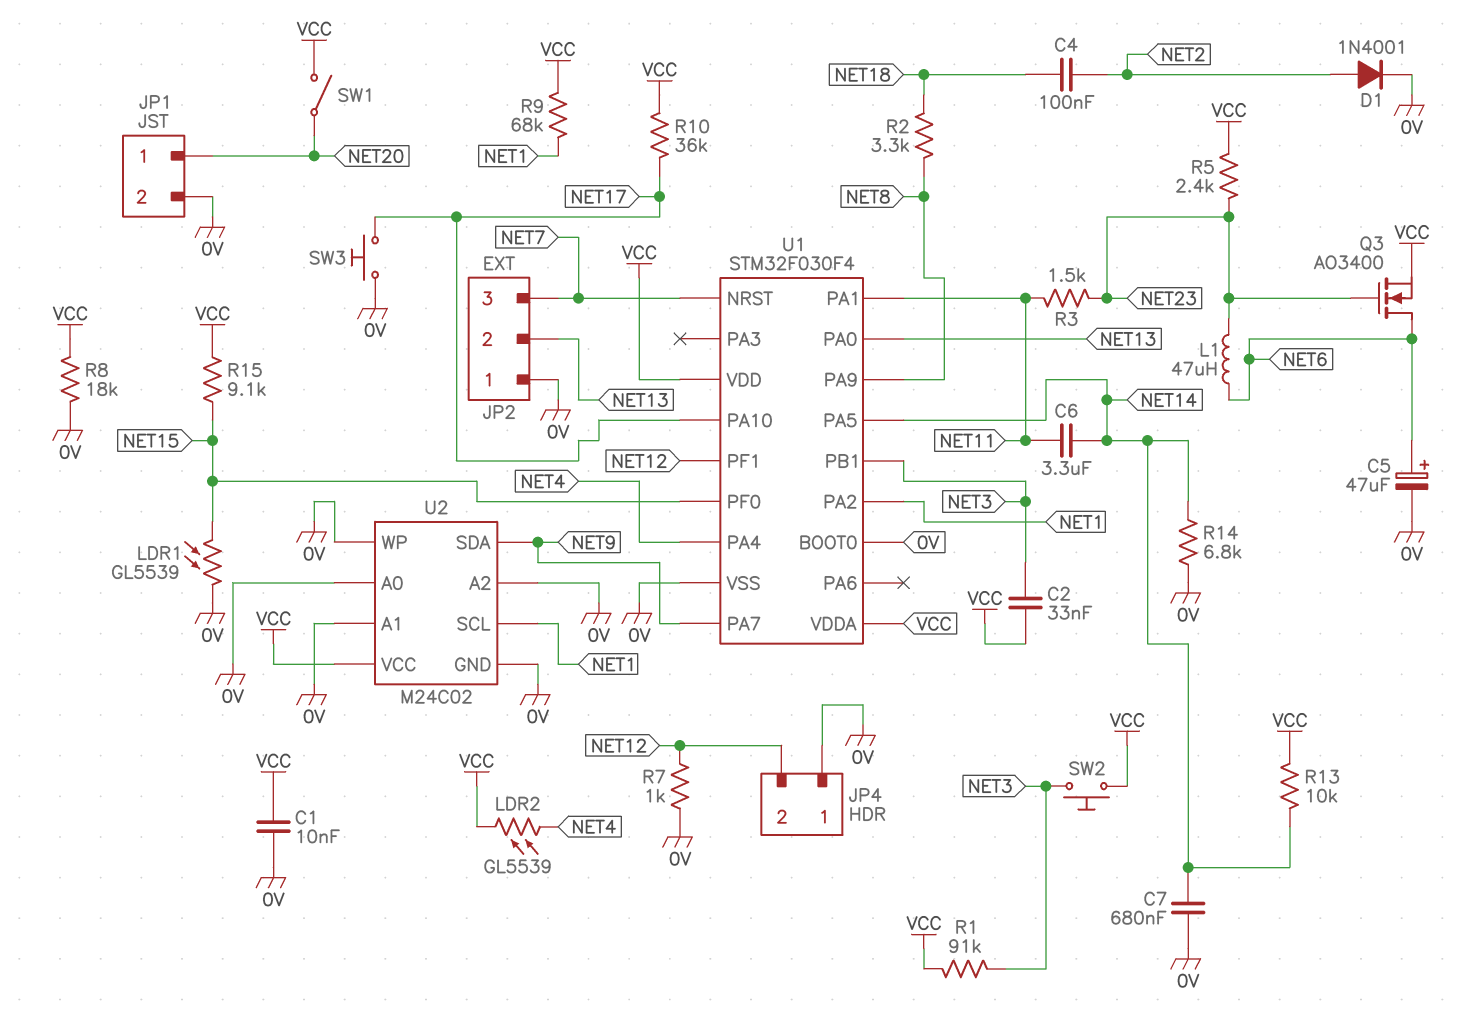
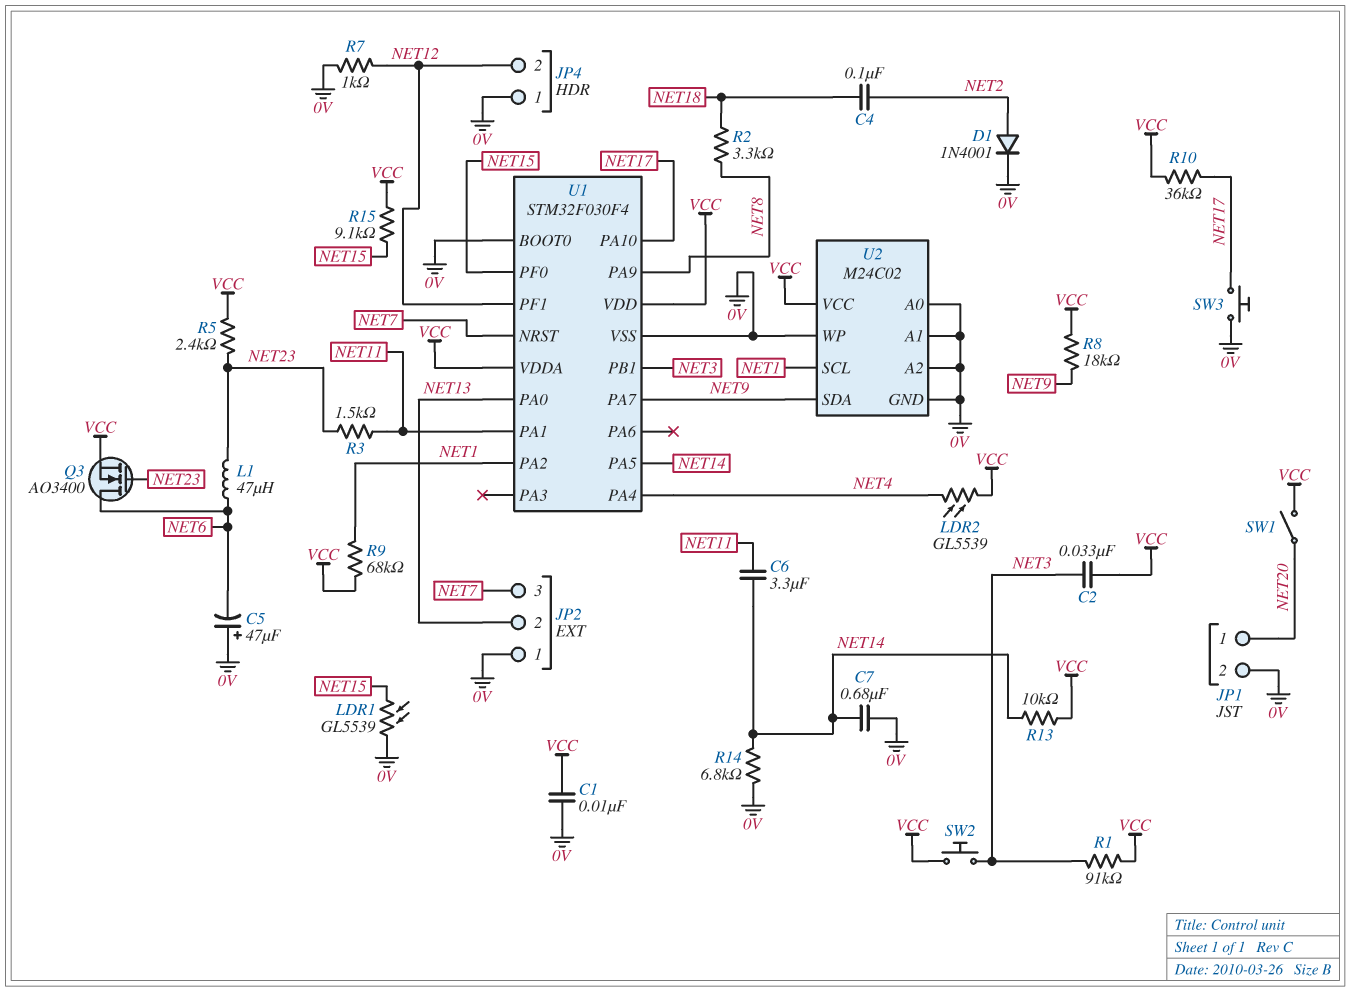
C5: 47uF (plus NET6, minus 0V) -> 47uF (plus 0V, minus NET6)
R8: 18k (0V, VCC) -> 18k (NET9, VCC)

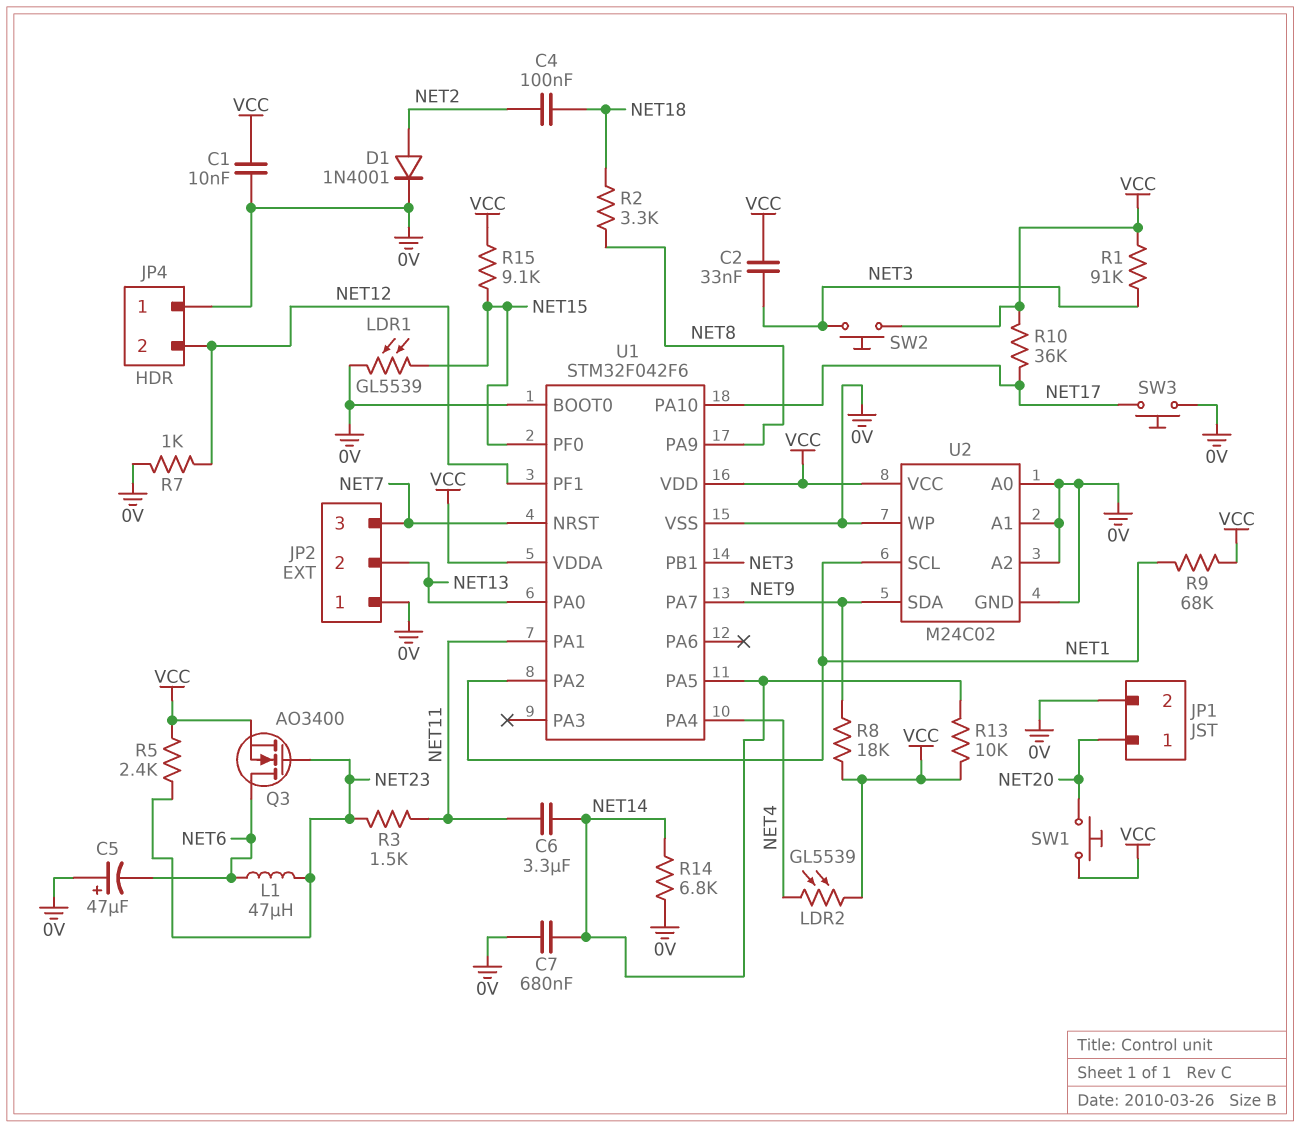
SW1: switch (NET20, VCC) -> button (NET20, VCC)
U1: STM32F030F4 -> STM32F042F6

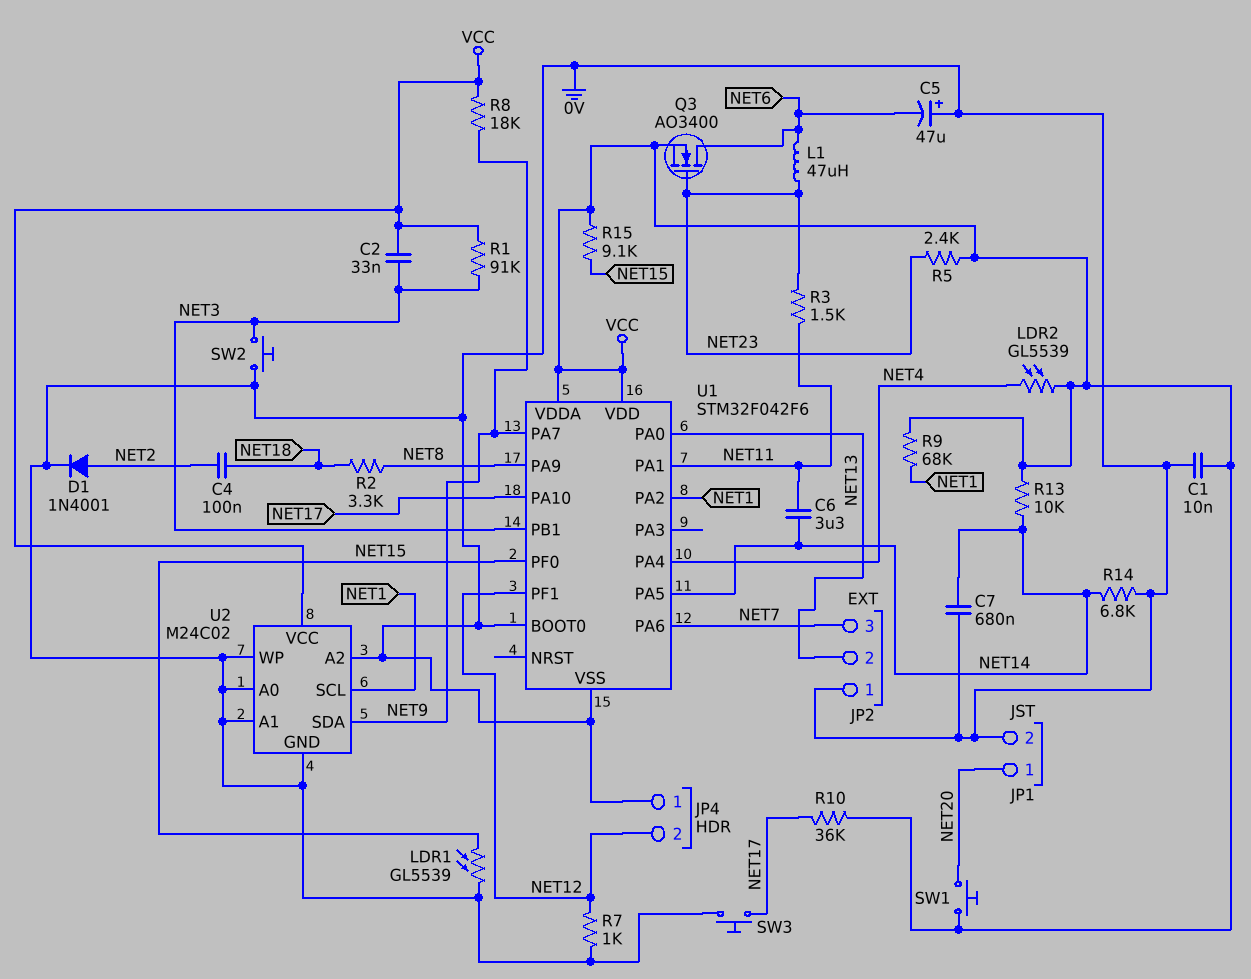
SW2: button (NET3, VCC) -> button (0V, NET3)
U1 pin NRST: NET7 -> none
U1 pin PA6: none -> NET7

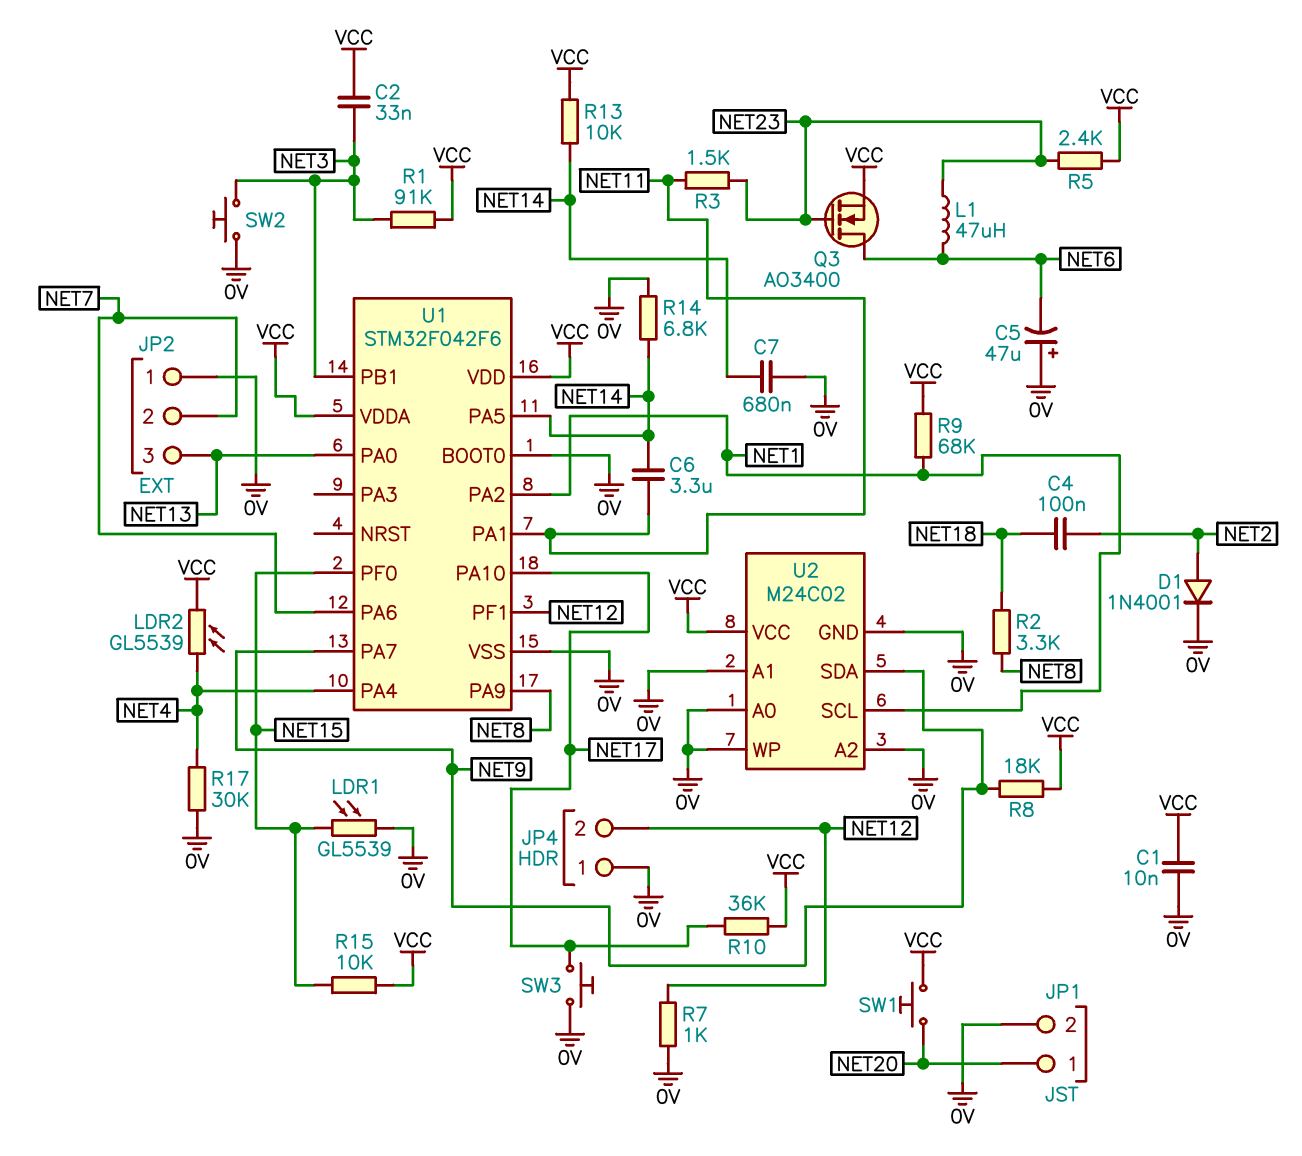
JP2 pin 2: NET13 -> NET7
JP2 pin 3: NET7 -> NET13
R15: 9.1k (NET15, VCC) -> 10k (NET15, VCC)
R17: none -> 30k (0V, NET4)

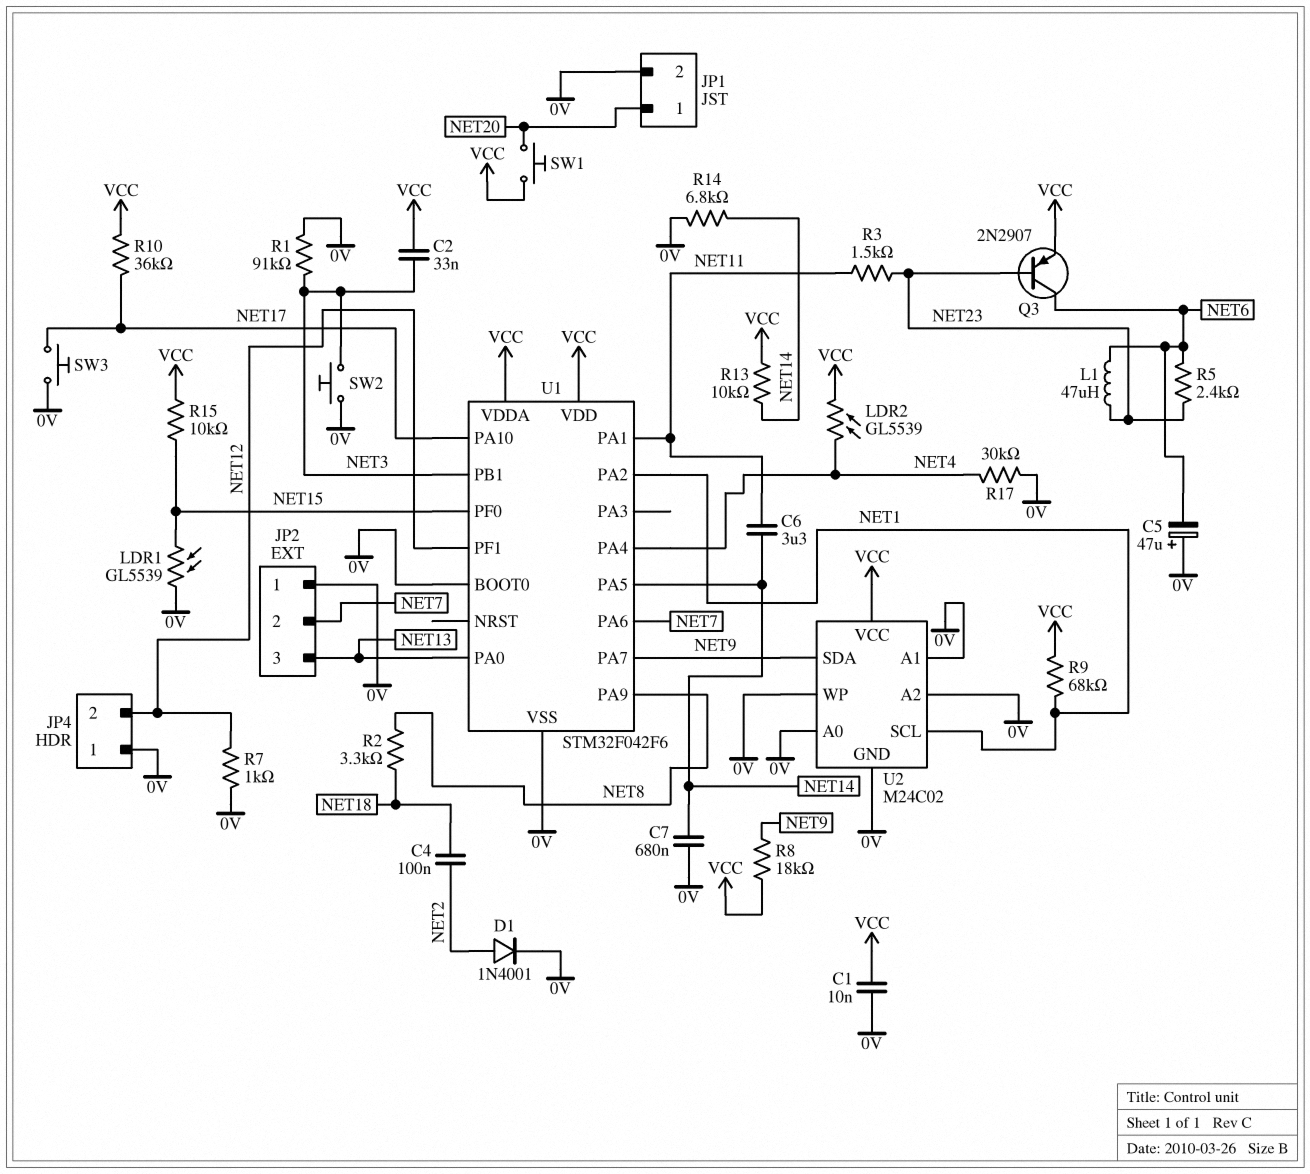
Q3: NMOS AO3400 (G NET23, D NET6, S VCC) -> PNP 2N2907 (B NET23, C NET6, E VCC)
R1: 91k (NET3, VCC) -> 91k (0V, NET3)
R5: 2.4k (NET23, VCC) -> 2.4k (NET6, NET23)

